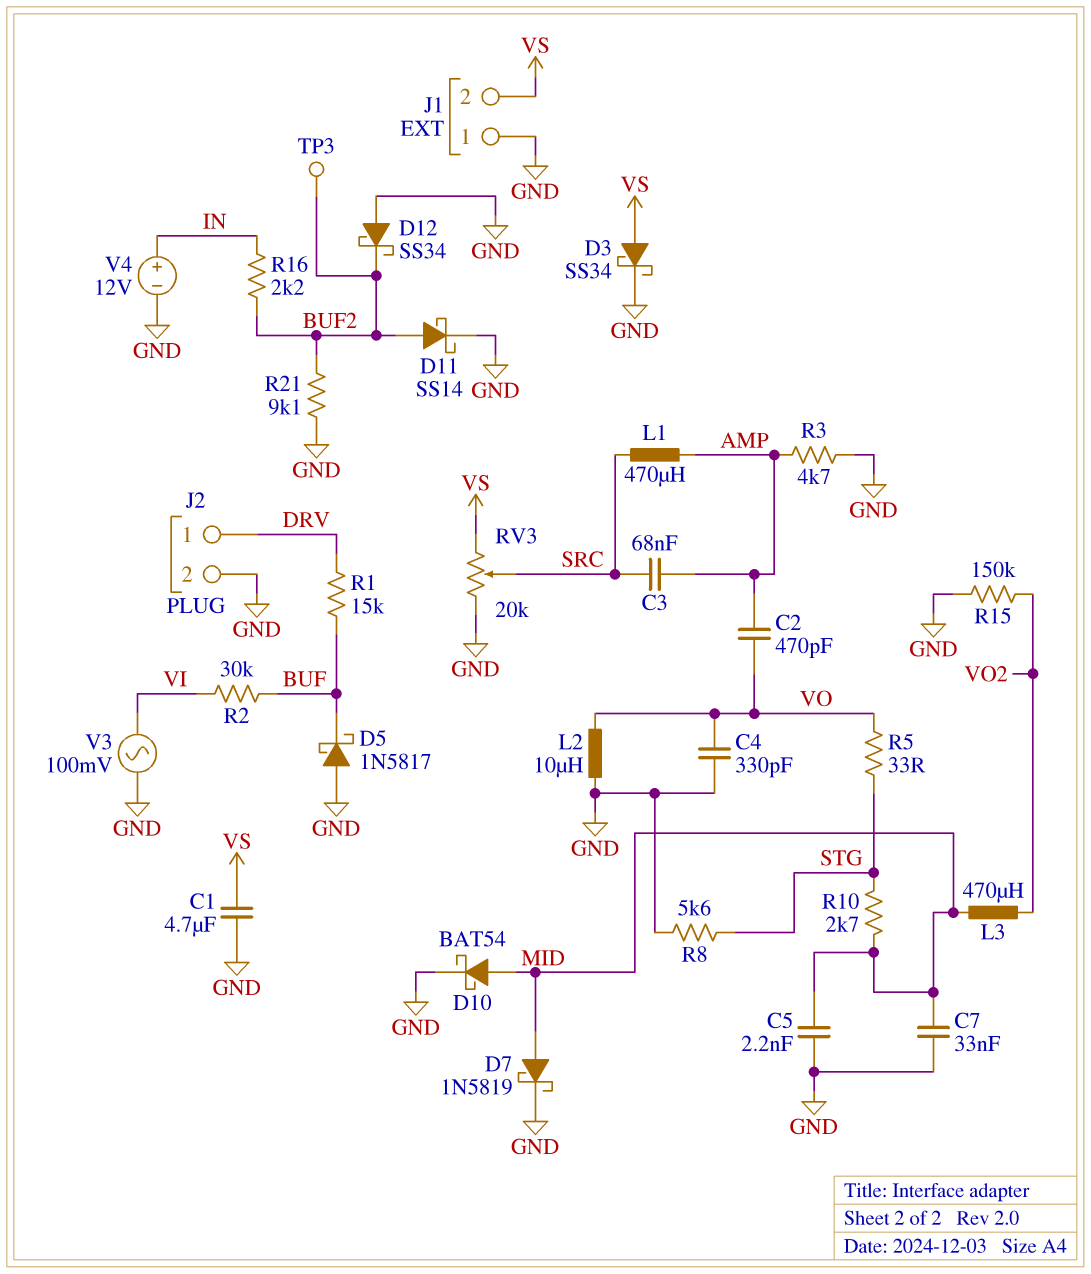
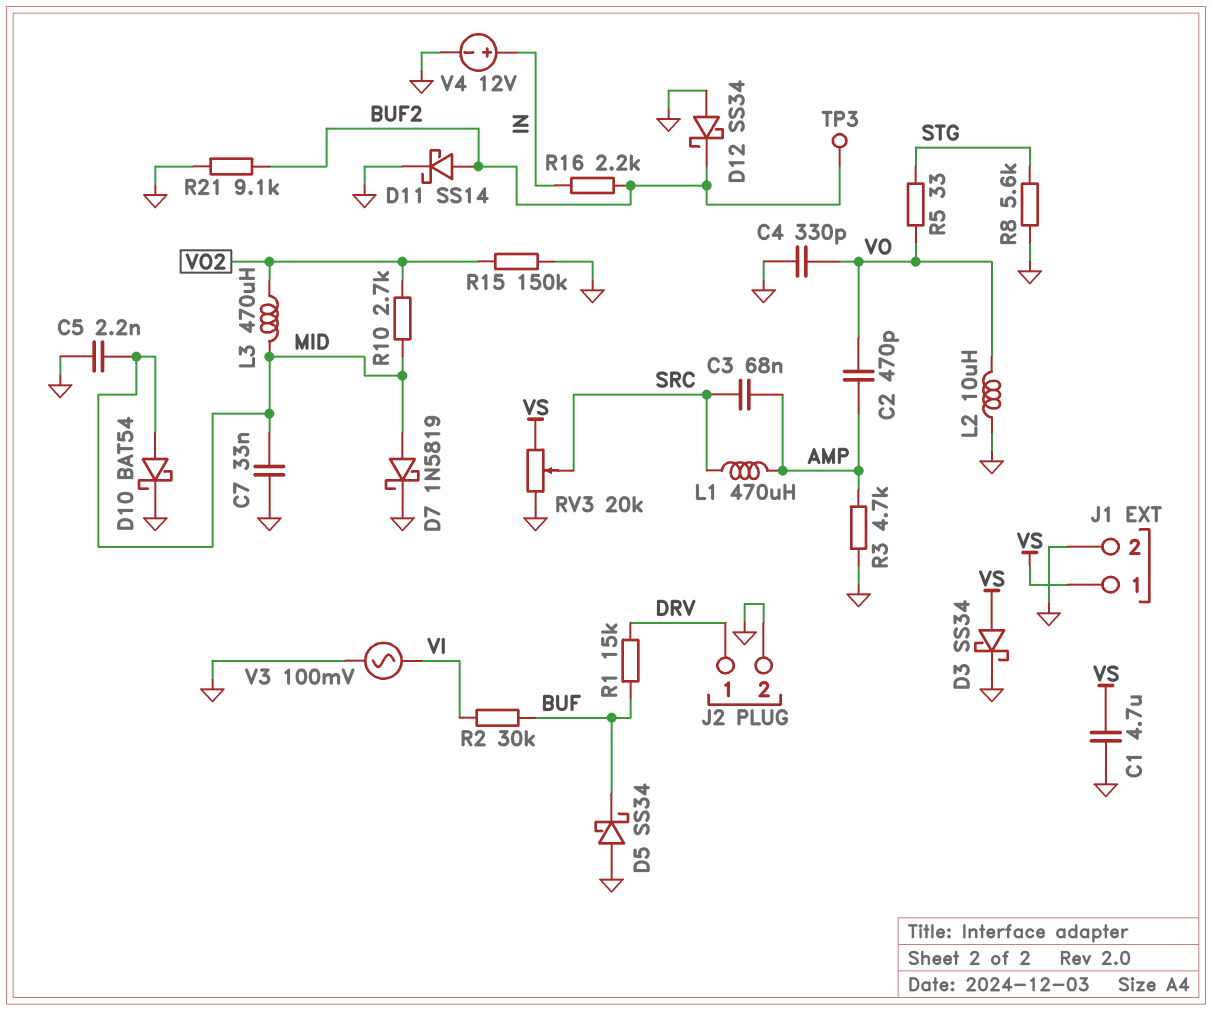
D5: schottky 1N5817 (A GND, K BUF) -> schottky SS34 (A GND, K BUF)
J1 pin 1: GND -> VS
J1 pin 2: VS -> GND
R10: 2.7k (MID, STG) -> 2.7k (MID, VO2)

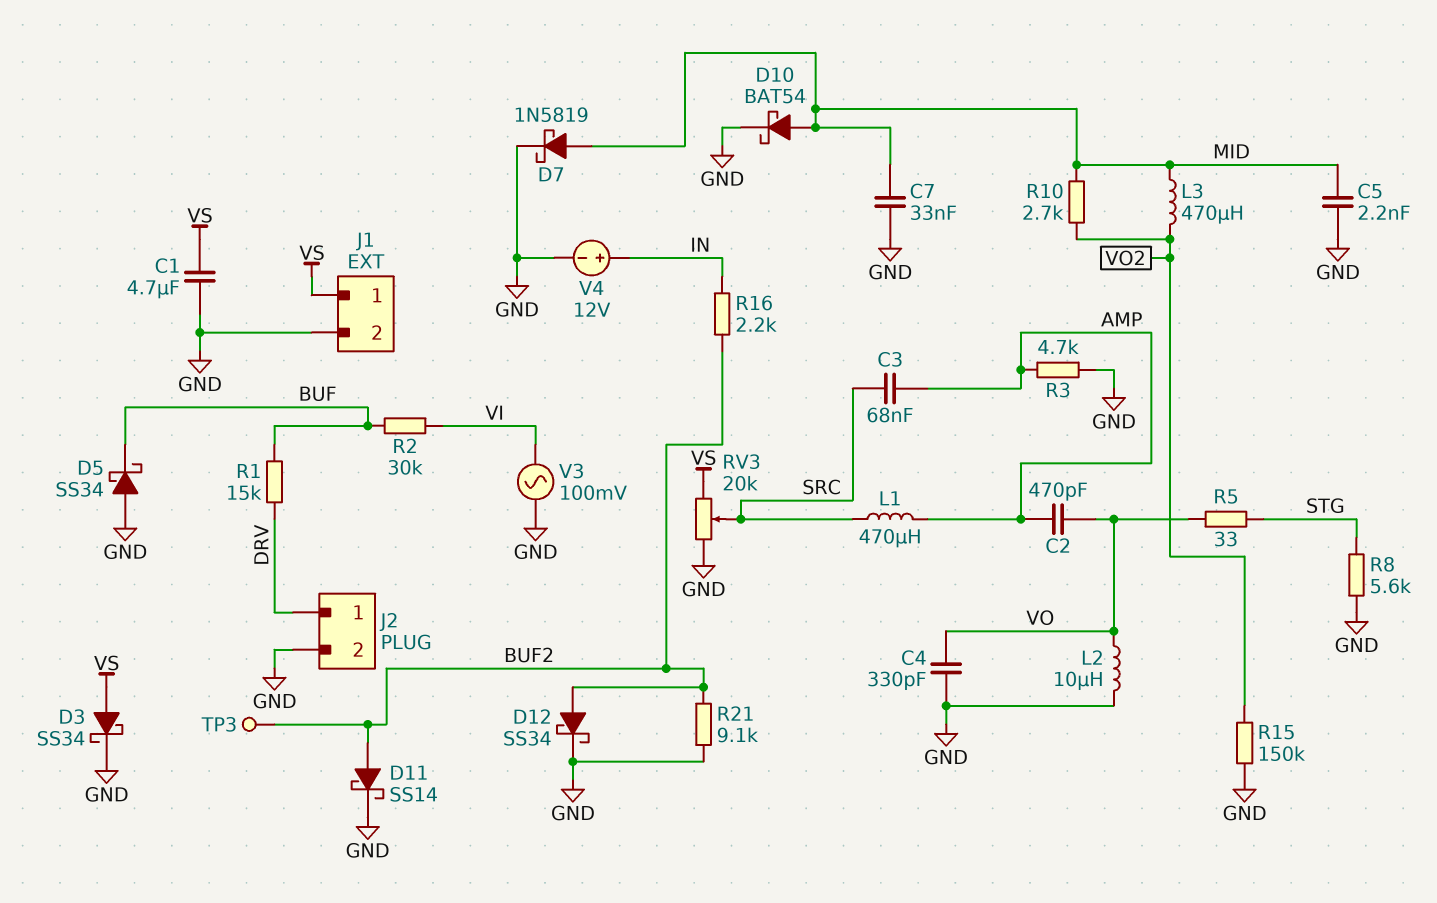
D12: schottky SS34 (A GND, K BUF2) -> schottky SS34 (A BUF2, K GND)

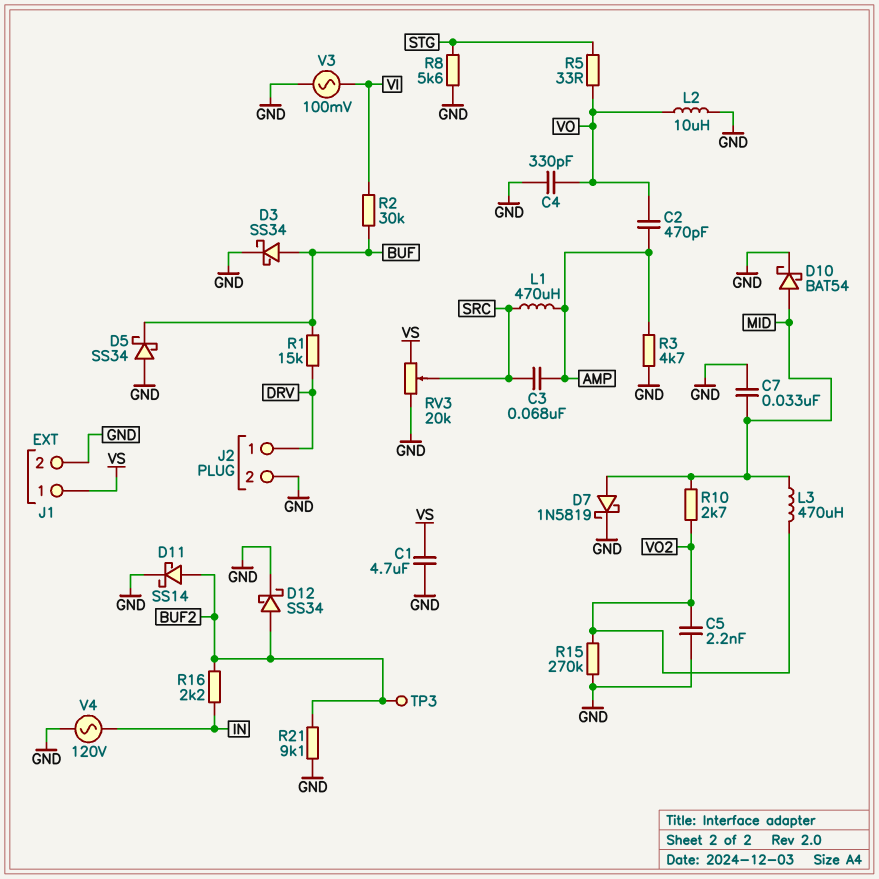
C5: 2.2nF (GND, MID) -> 2.2nF (GND, VO2)
D3: schottky SS34 (A VS, K GND) -> schottky SS34 (A BUF, K GND)
R15: 150k (GND, VO2) -> 270k (GND, VO2)
V4: 12V (plus IN, minus GND) -> AC 120V (GND, IN)

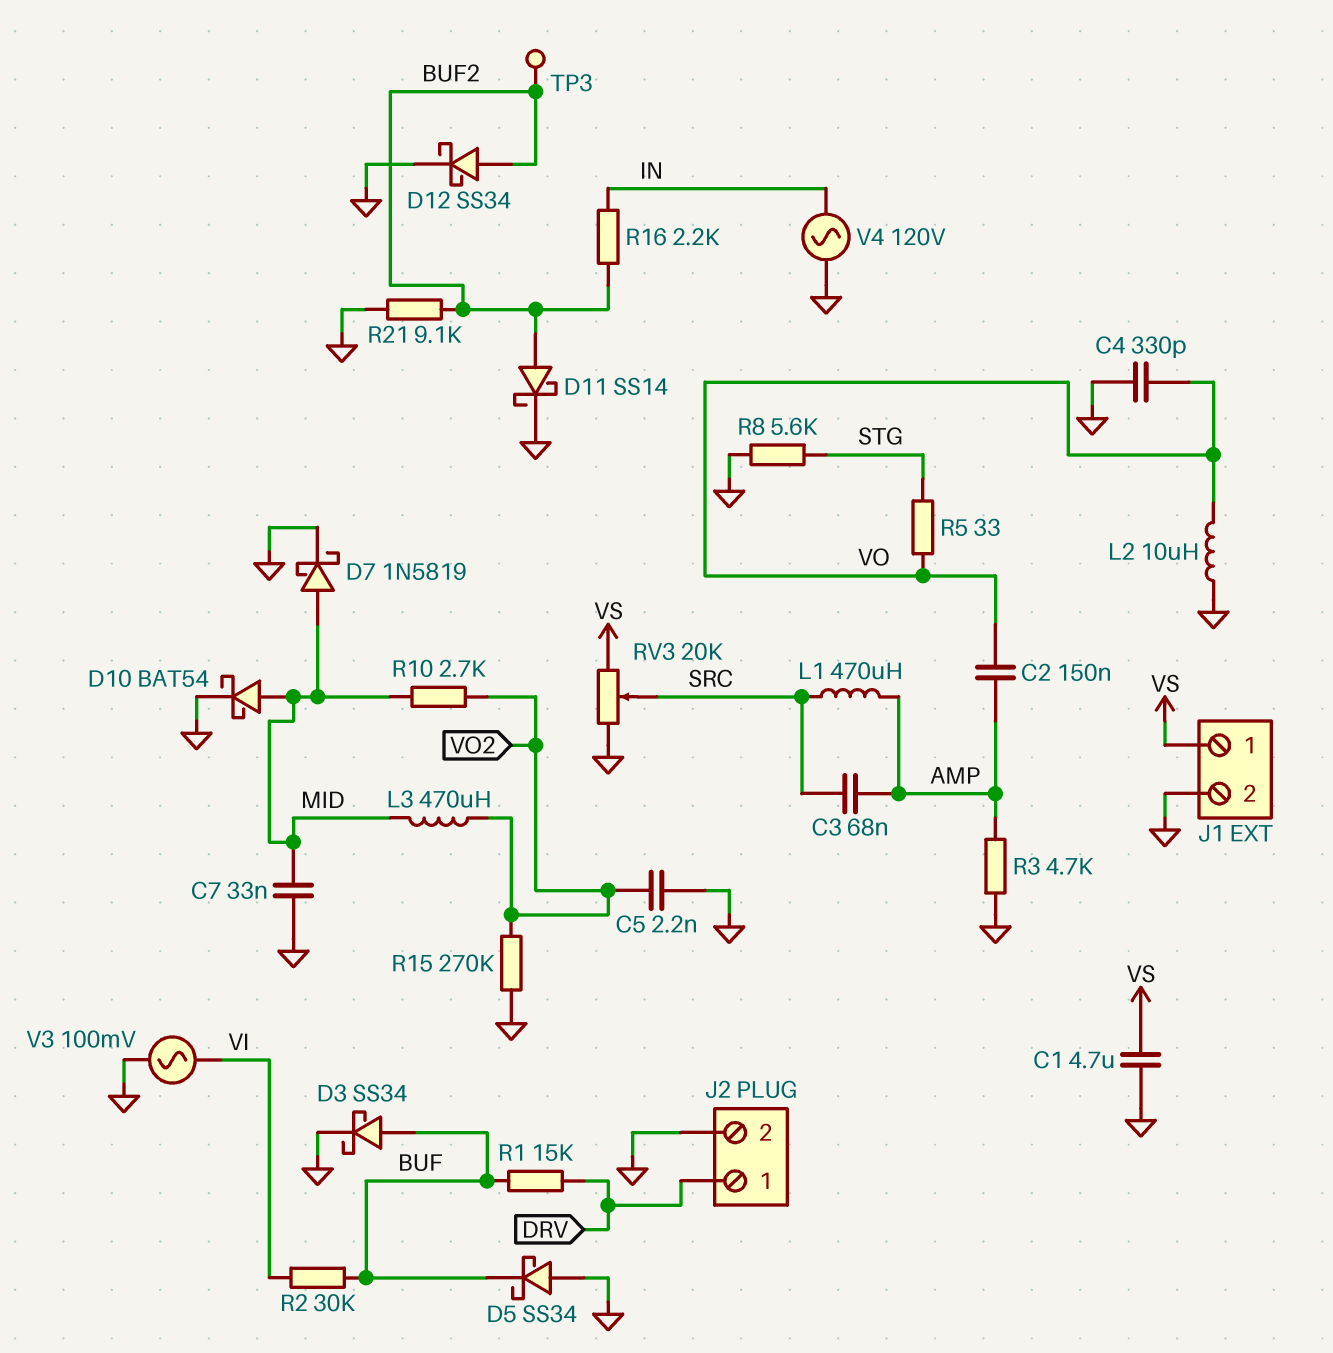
C2: 470pF (AMP, VO) -> 150nF (AMP, VO)

